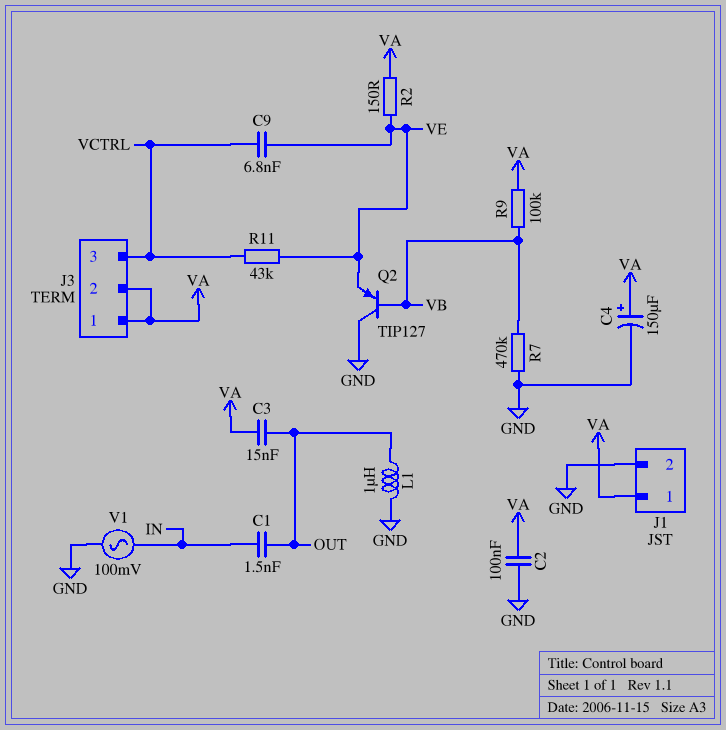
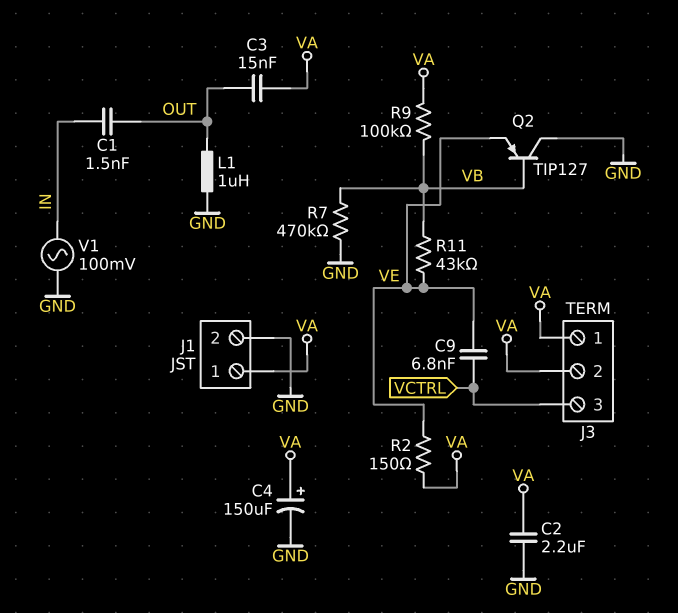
C2: 100nF (GND, VA) -> 2.2uF (GND, VA)
R11: 43k (VCTRL, VE) -> 43k (VB, VE)

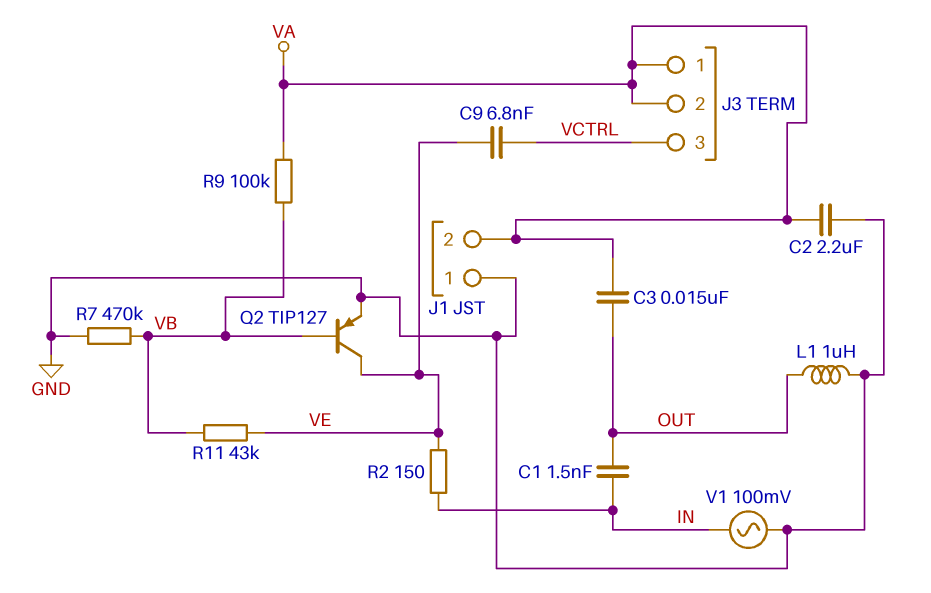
C4: 150uF (plus VA, minus GND) -> none
J1 pin 1: VA -> GND
J1 pin 2: GND -> VA
Q2: PNP TIP127 (B VB, C GND, E VE) -> PNP TIP127 (B VB, C VE, E GND)
R2: 150 (VA, VE) -> 150 (IN, VE)

